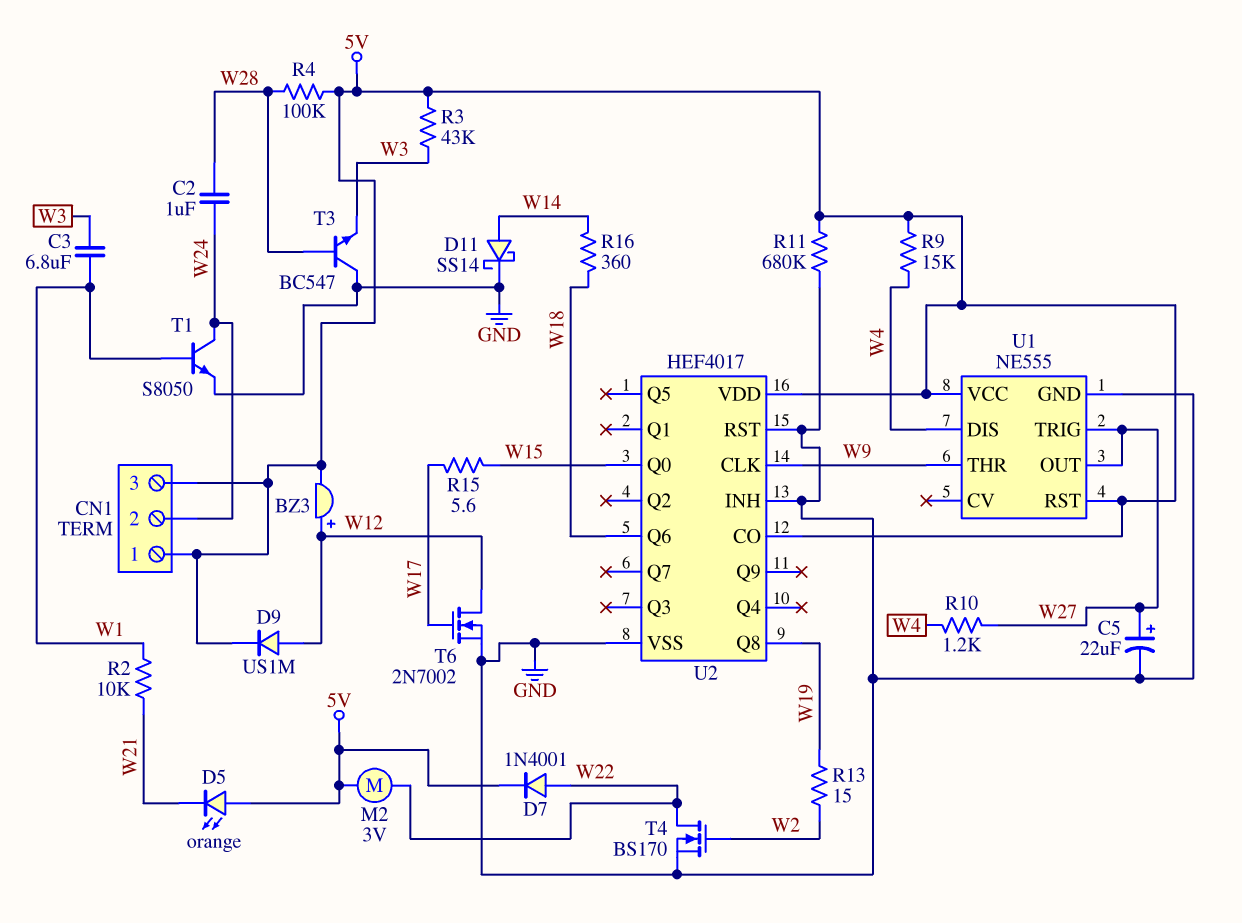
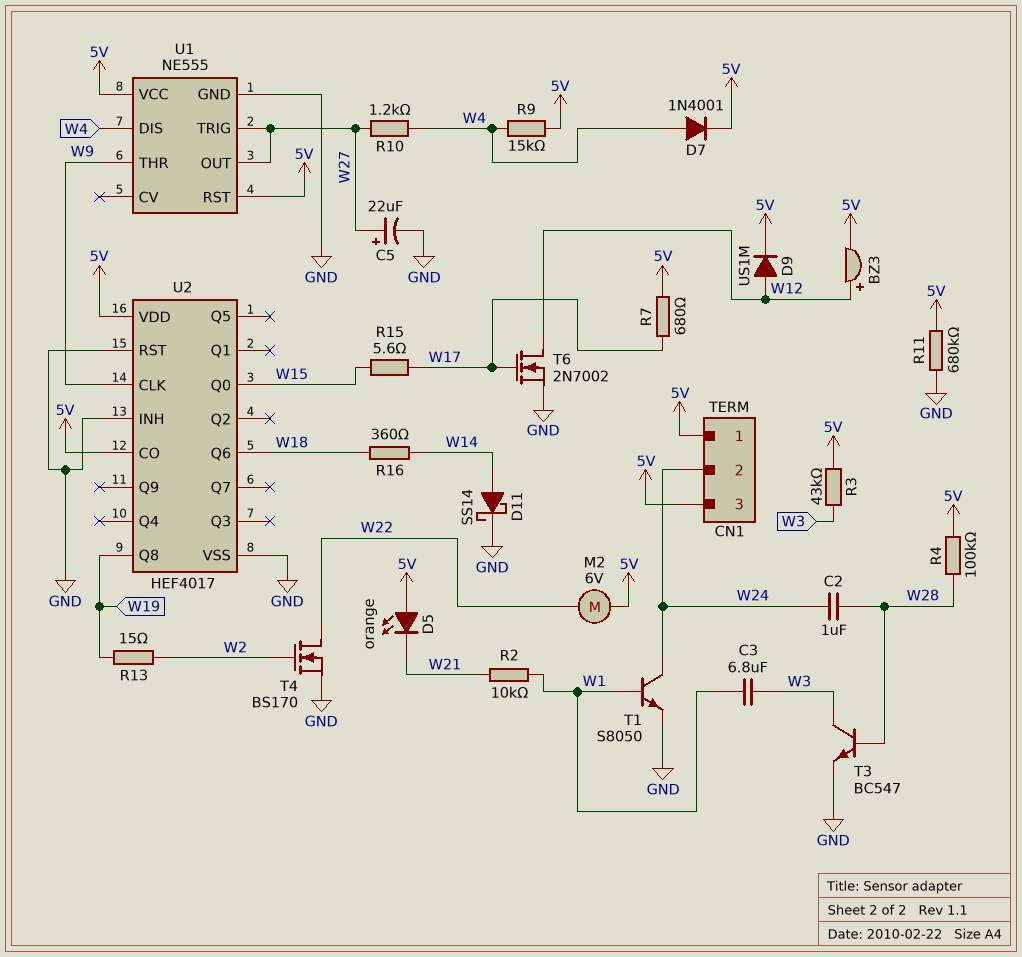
D7: diode 1N4001 (A W22, K 5V) -> diode 1N4001 (A W4, K 5V)
M2: motor 3V (5V, W22) -> motor 6V (5V, W22)
R7: none -> 680 (5V, W17)
T3: NPN BC547 (B W28, C GND, E W3) -> NPN BC547 (B W28, C W3, E GND)

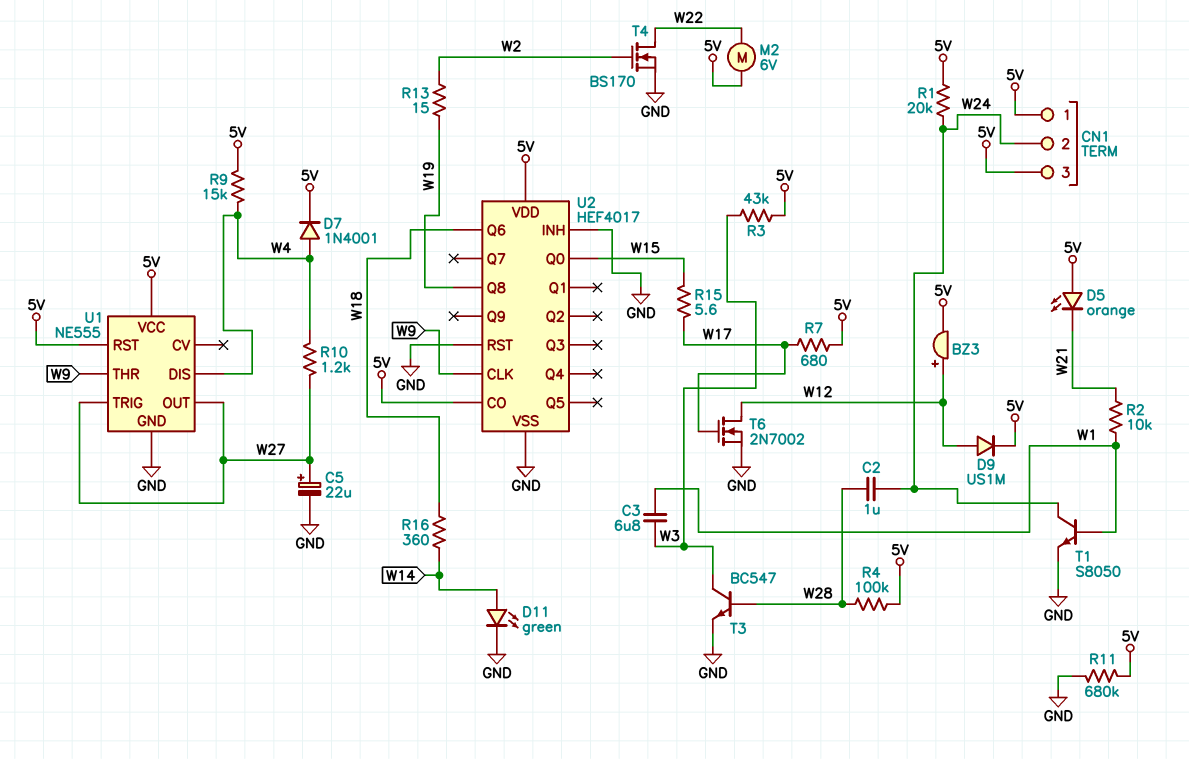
D11: schottky SS14 (A W14, K GND) -> LED green (A W14, K GND)
R1: none -> 20k (5V, W24)

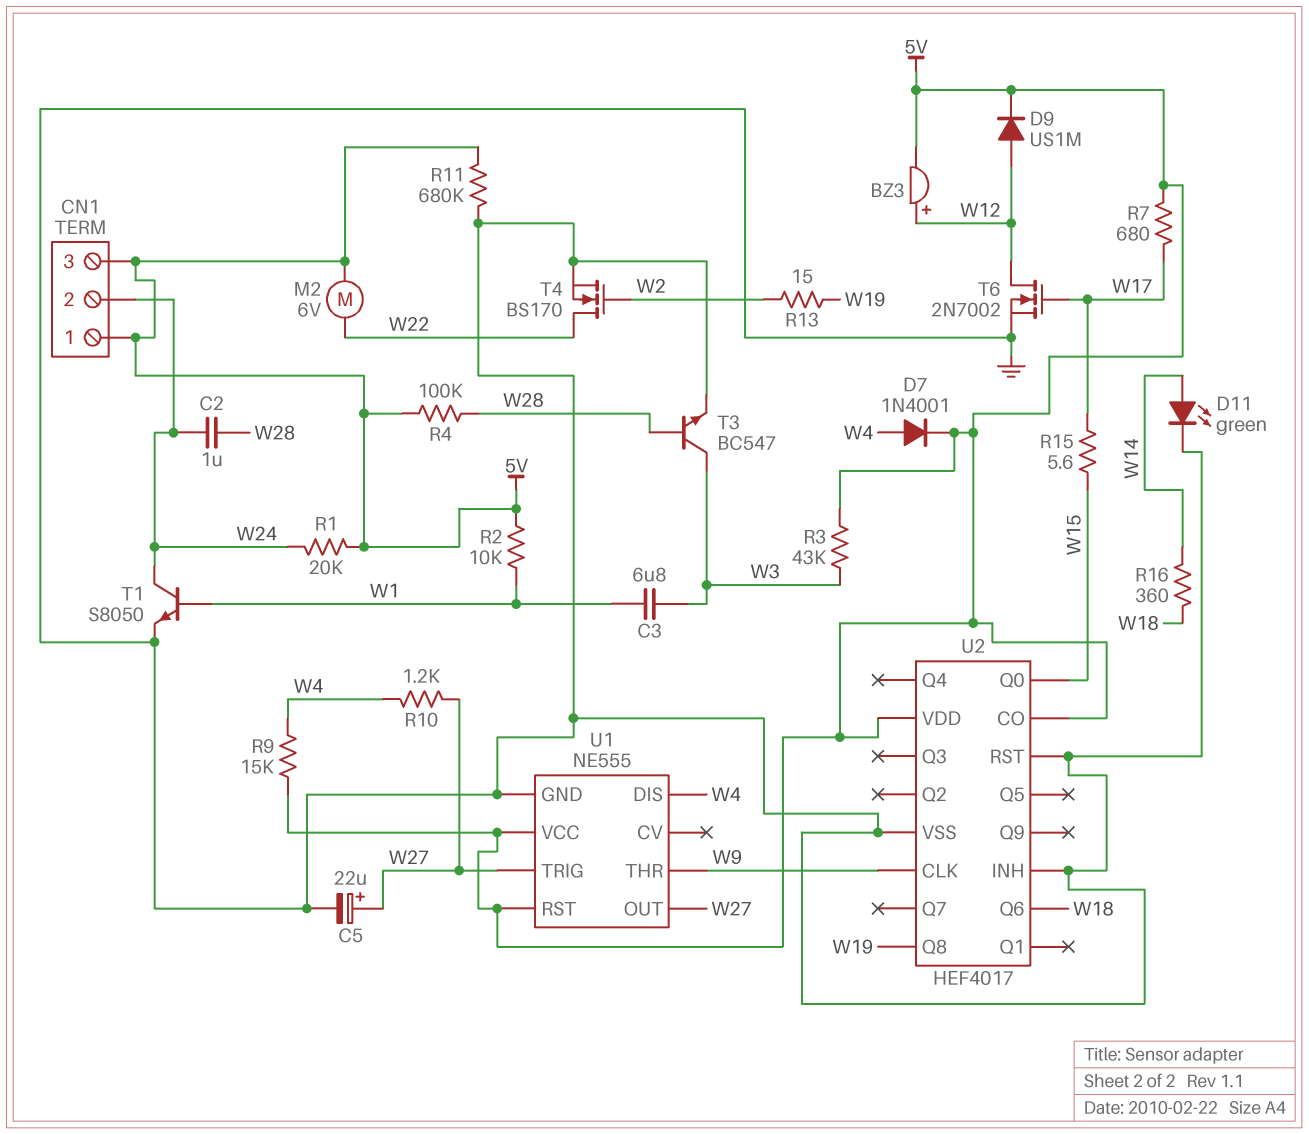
D5: LED orange (A 5V, K W21) -> none
R2: 10k (W1, W21) -> 10k (5V, W1)

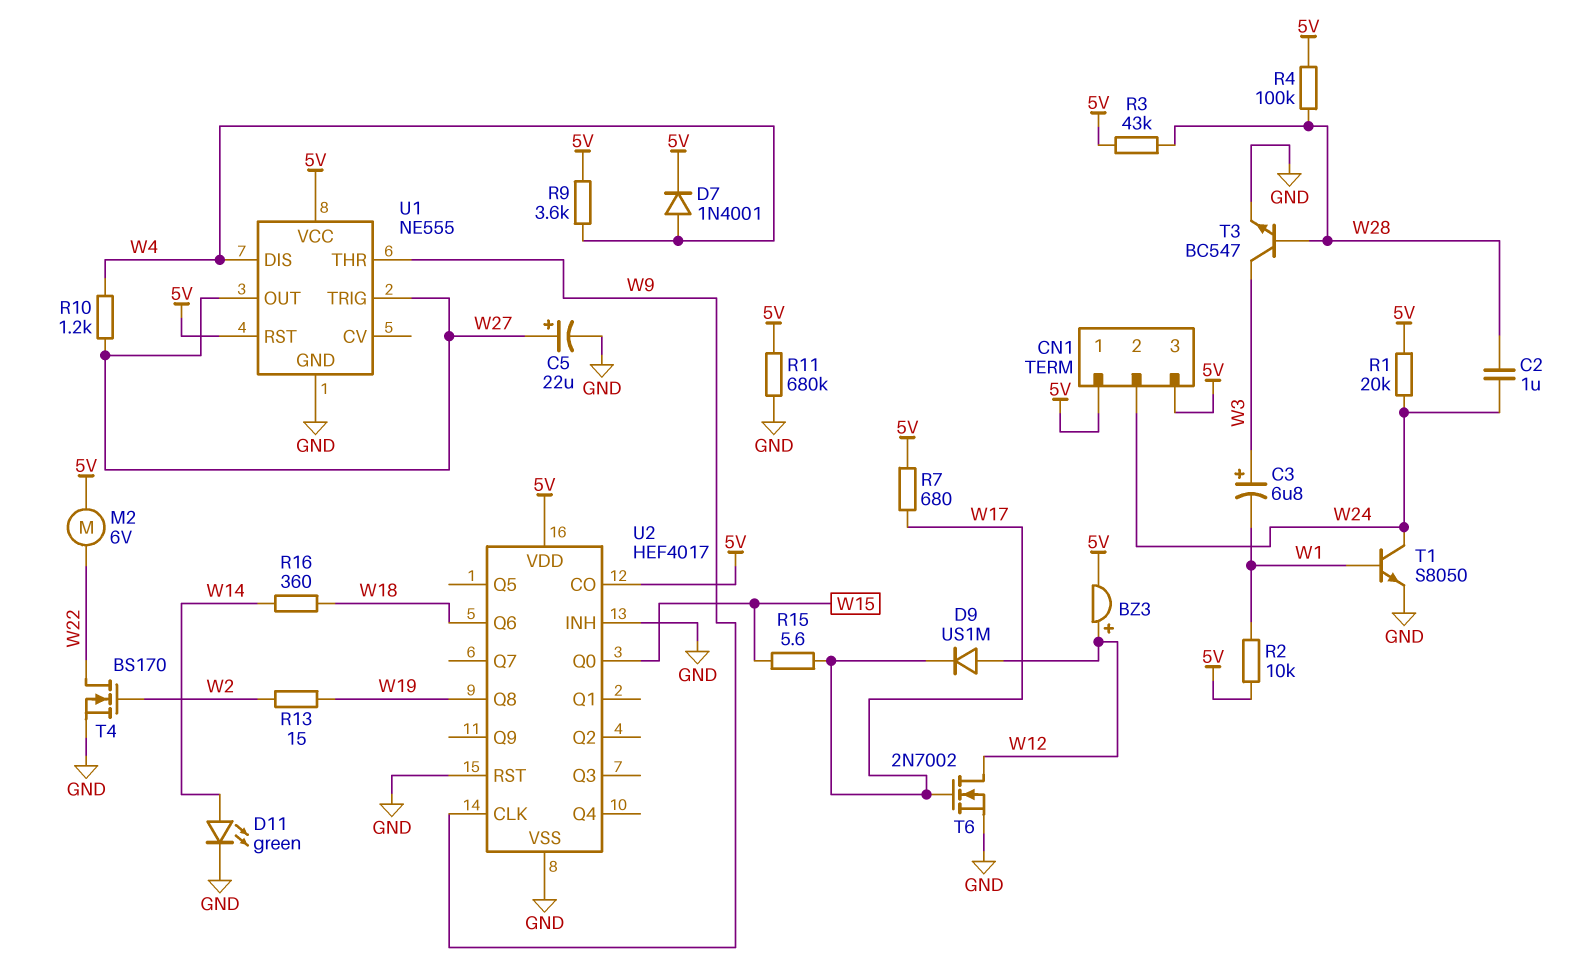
C3: 6.8uF (W1, W3) -> 6.8uF (plus W3, minus W1)
D9: diode US1M (A W12, K 5V) -> diode US1M (A W12, K W17)
R3: 43k (5V, W3) -> 43k (5V, W28)
R9: 15k (5V, W4) -> 3.6k (5V, W4)

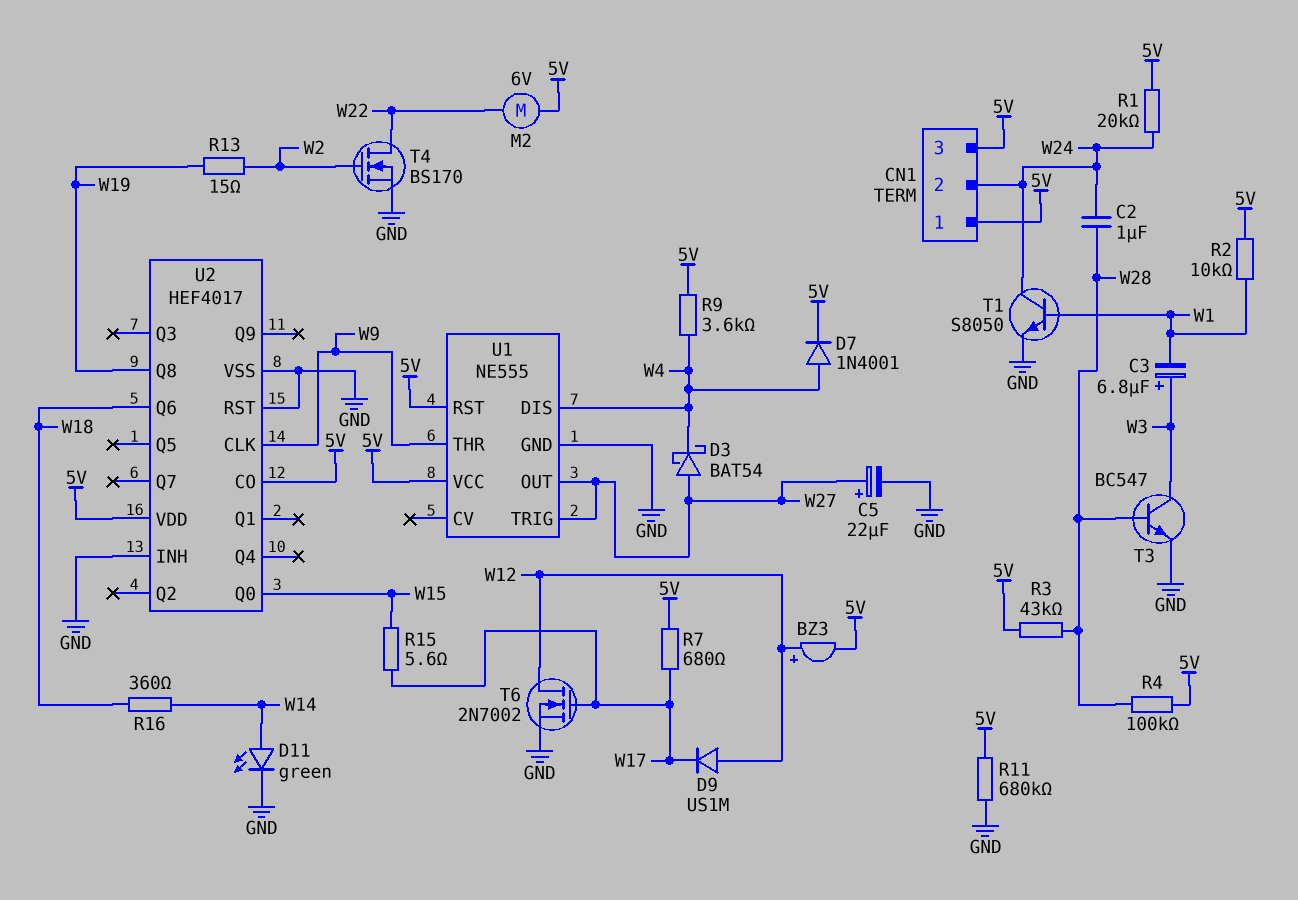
D3: none -> schottky BAT54 (A W27, K W4)
R10: 1.2k (W4, W27) -> none

